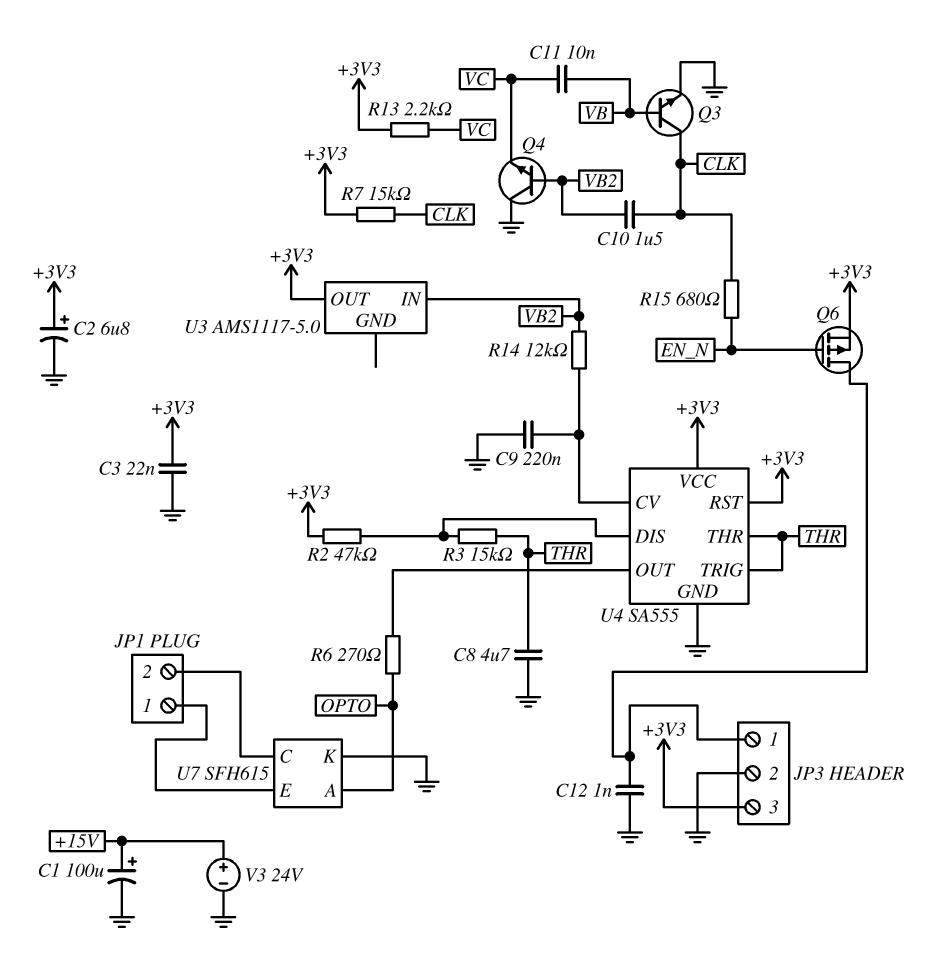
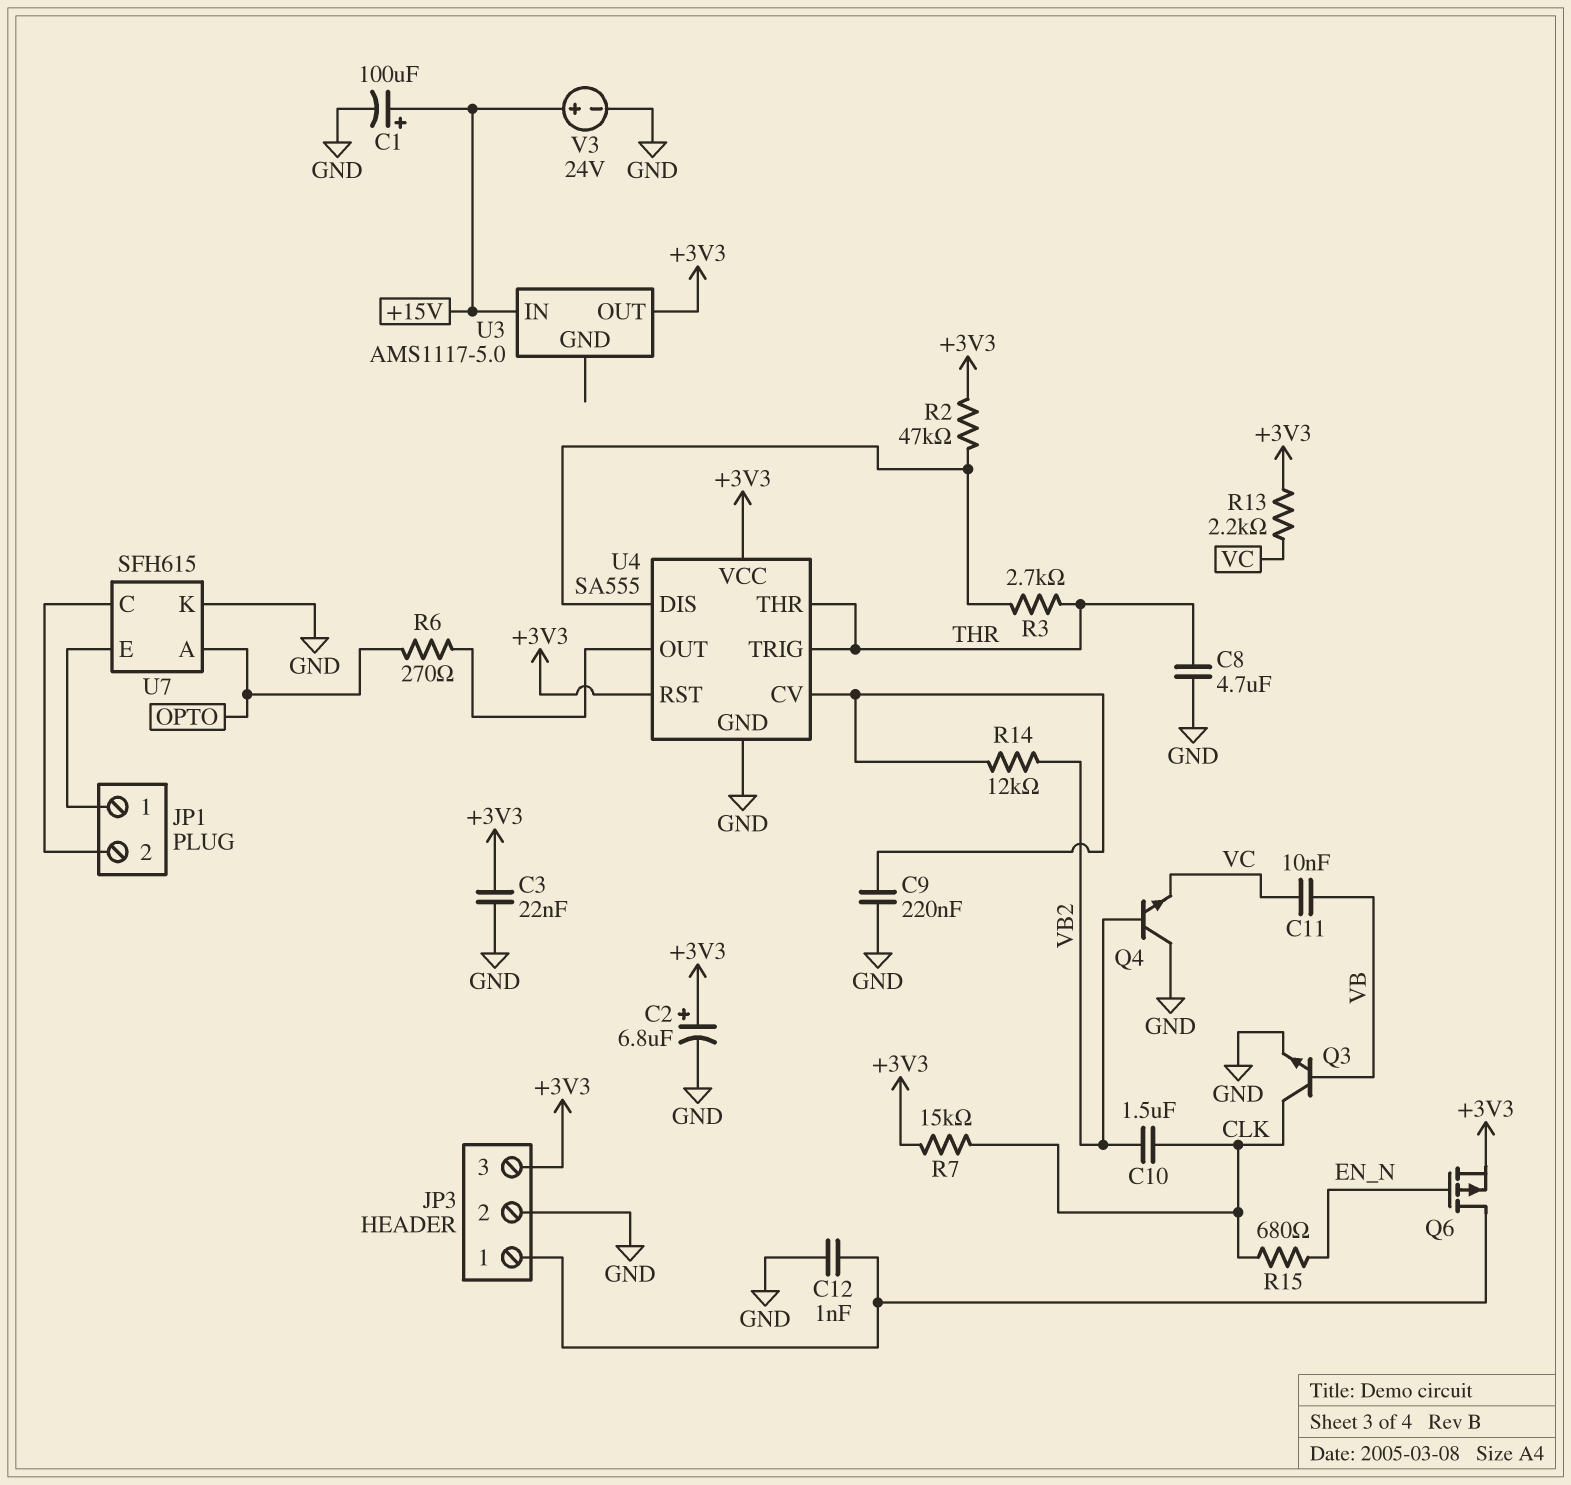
R3: 15k (THR, U4/DIS) -> 2.7k (THR, U4/DIS)
U3 pin IN: VB2 -> +15V

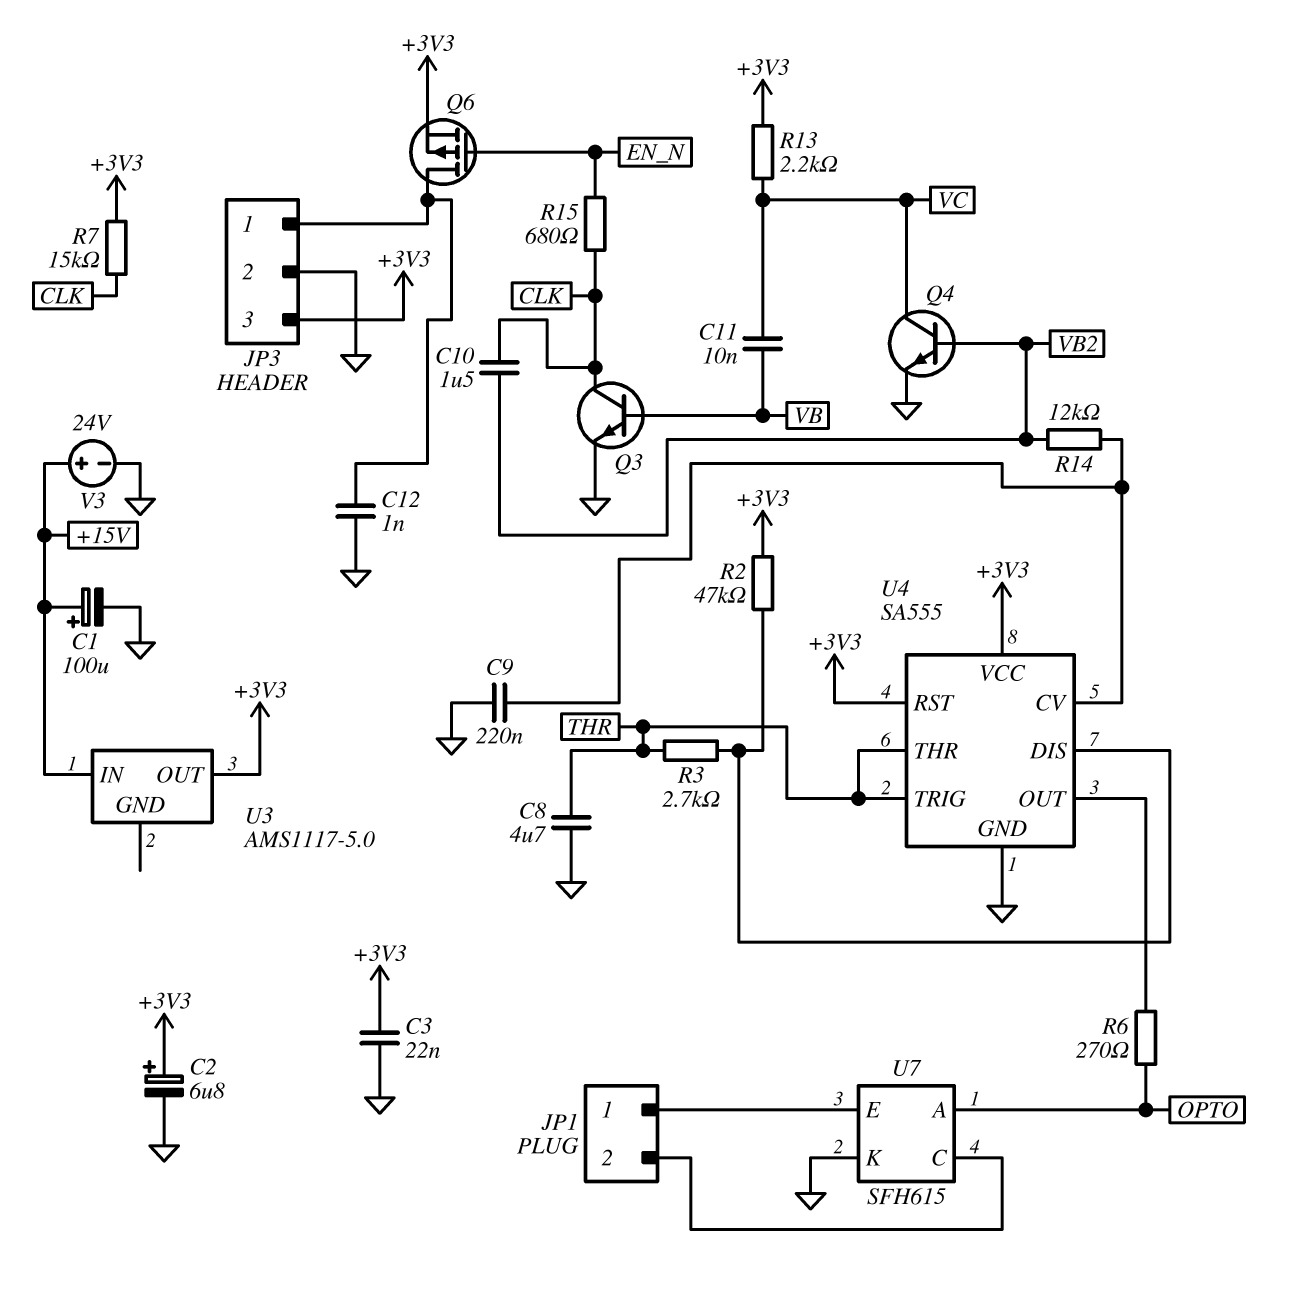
Q4: NPN (B VB2, C GND, E VC) -> NPN (B VB2, C VC, E GND)

